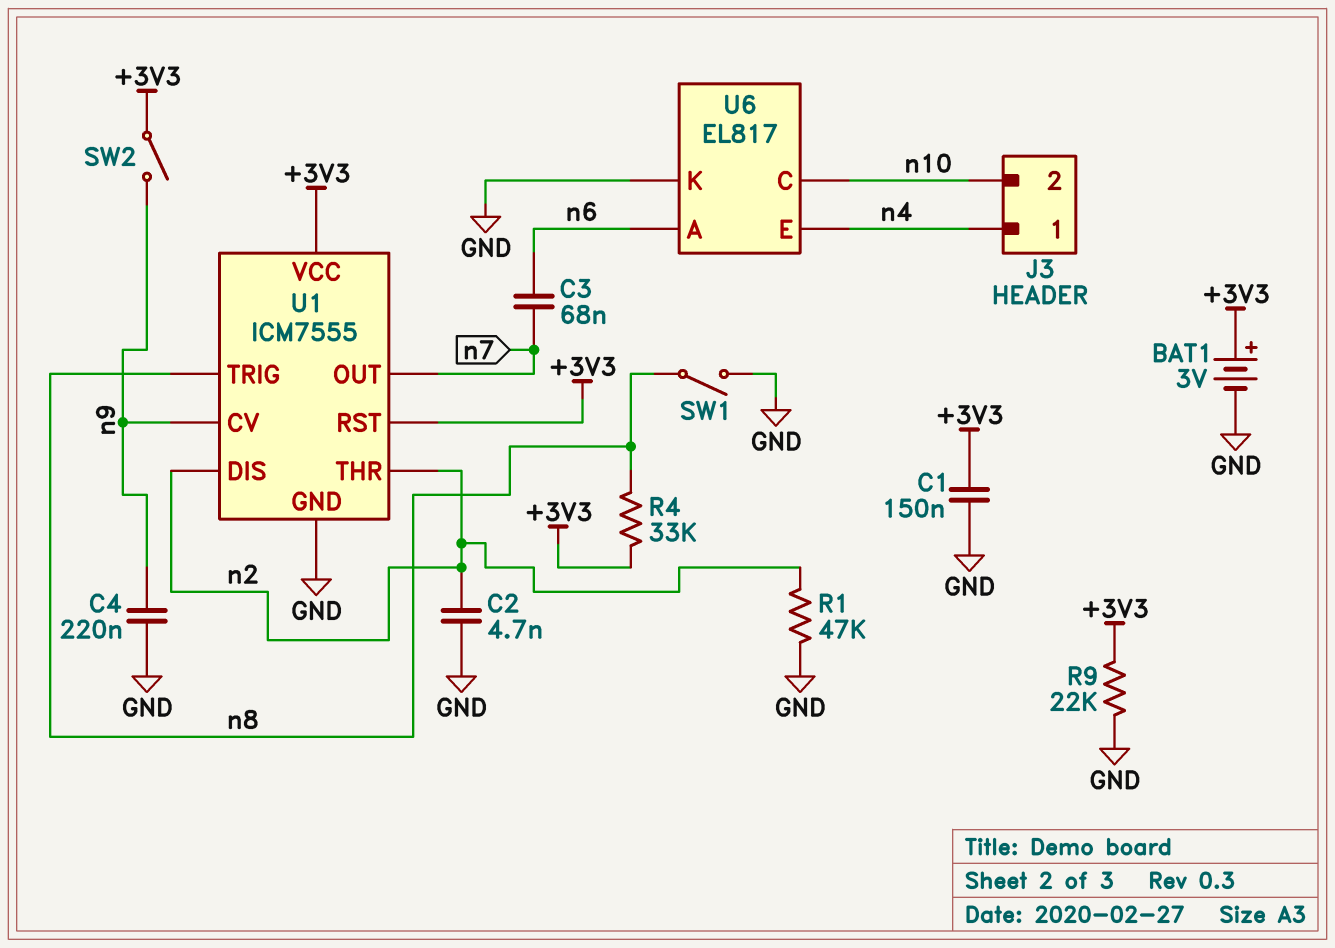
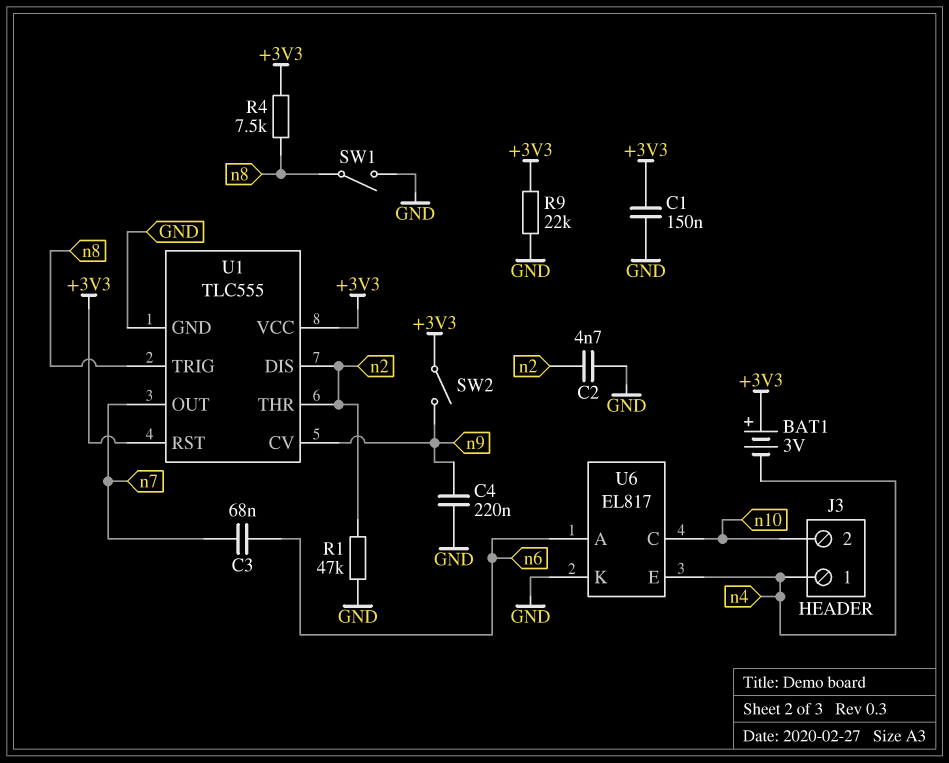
BAT1: 3V (plus +3V3, minus GND) -> 3V (plus +3V3, minus n4)
R4: 33k (+3V3, n8) -> 7.5k (+3V3, n8)
U1: ICM7555 -> TLC555

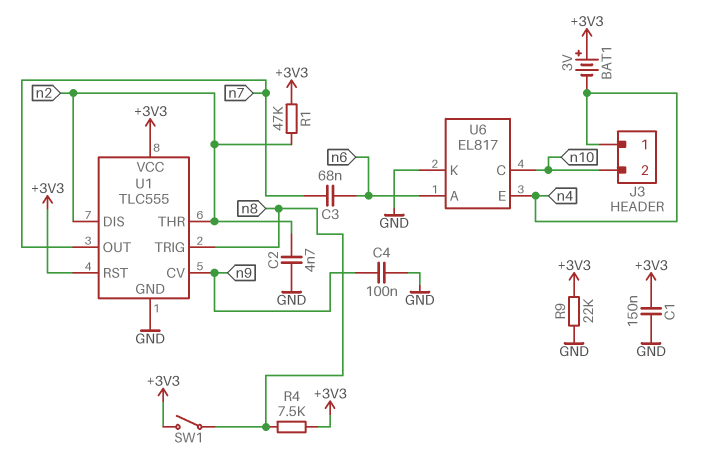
C4: 220nF (GND, n9) -> 100nF (GND, n9)
R1: 47k (GND, n2) -> 47k (+3V3, n2)
SW1: switch (GND, n8) -> switch (+3V3, n8)
SW2: switch (+3V3, n9) -> none

